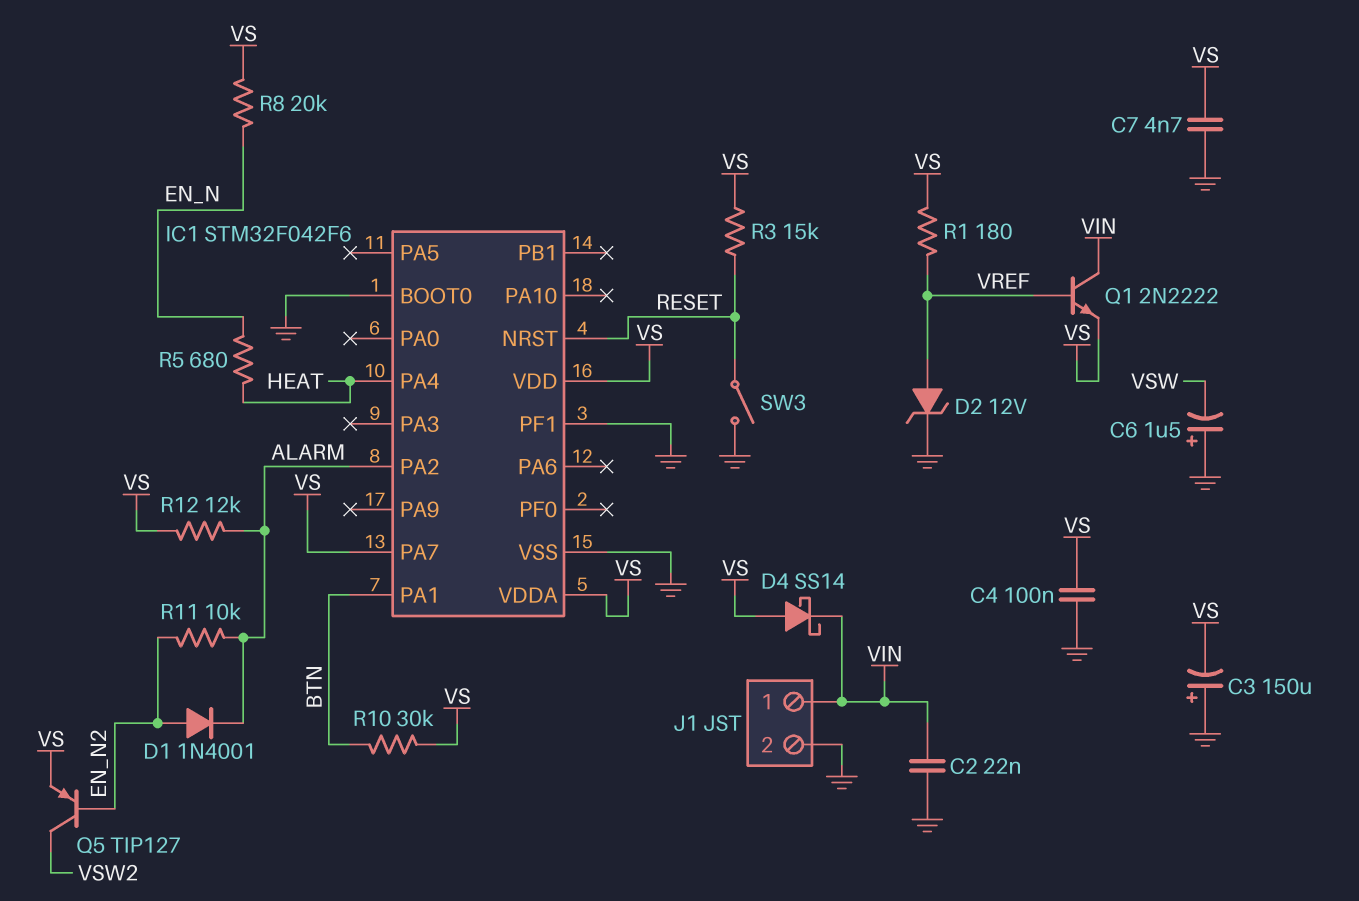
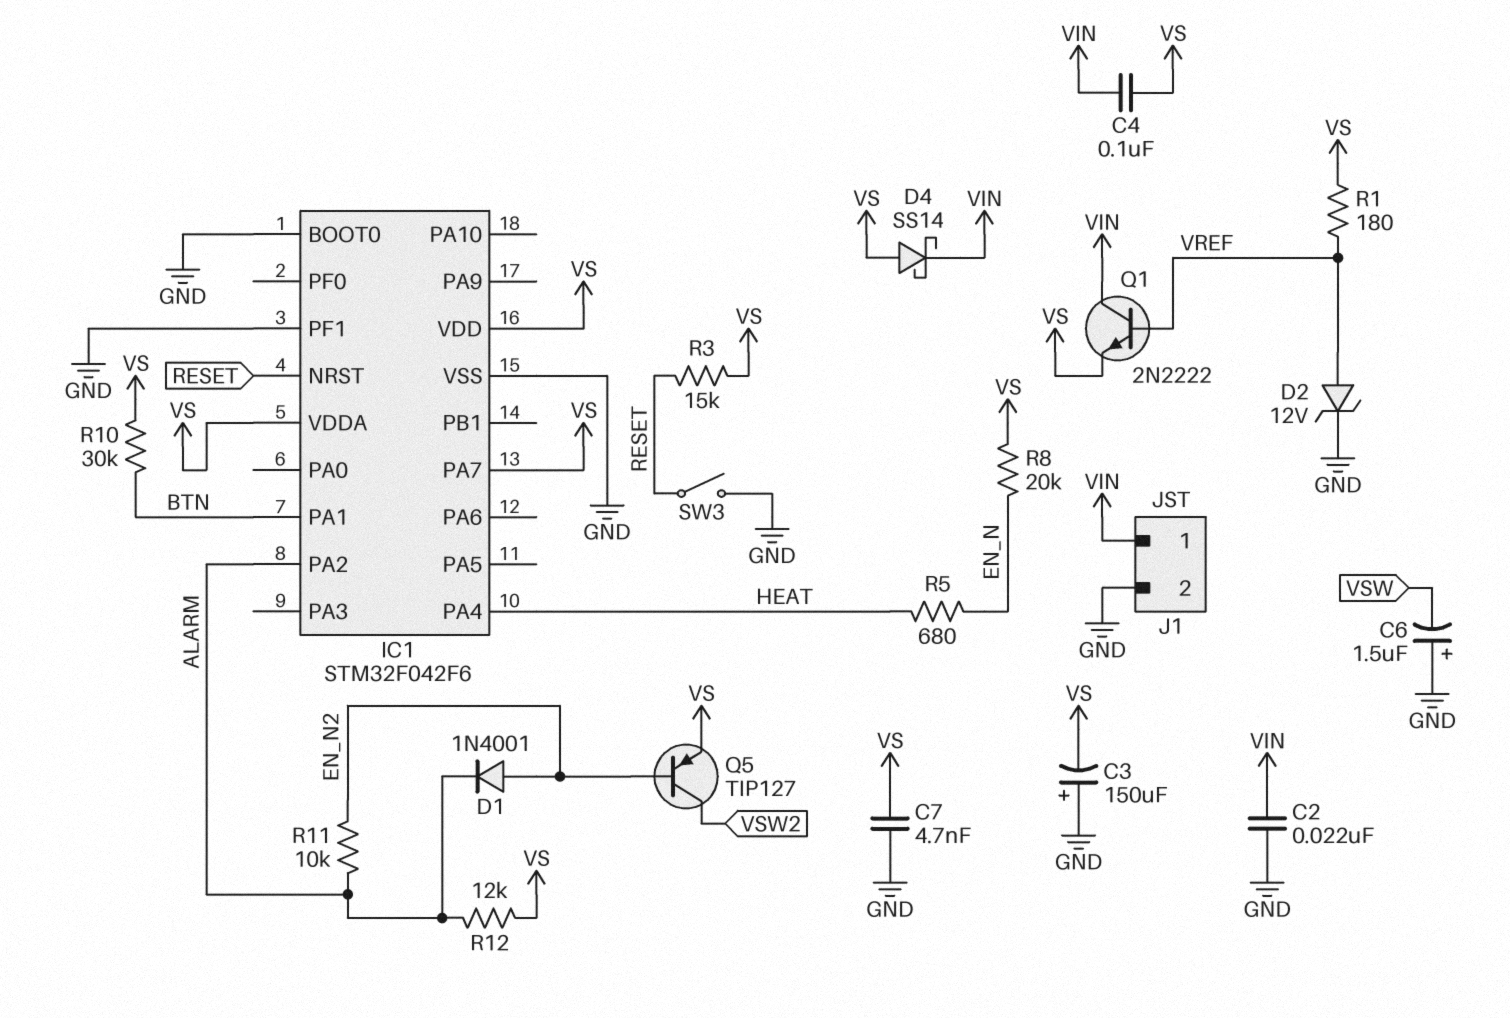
C4: 100nF (GND, VS) -> 100nF (VIN, VS)

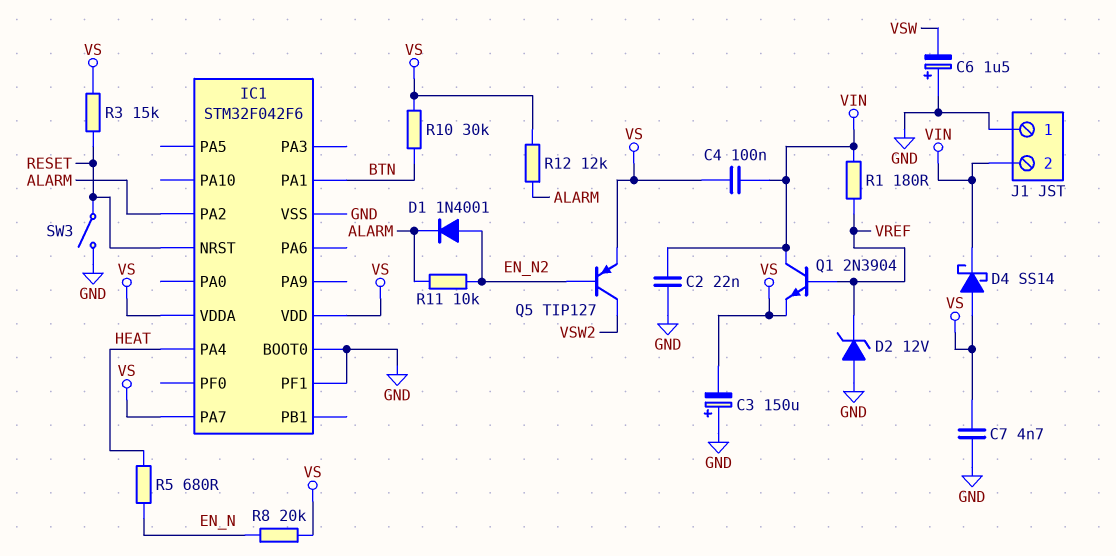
D2: zener 12V (A VREF, K GND) -> zener 12V (A GND, K VREF)
J1 pin 1: VIN -> GND
J1 pin 2: GND -> VIN
Q1: NPN 2N2222 (B VREF, C VIN, E VS) -> NPN 2N3904 (B VREF, C VIN, E VS)
R1: 180 (VREF, VS) -> 180 (VIN, VREF)

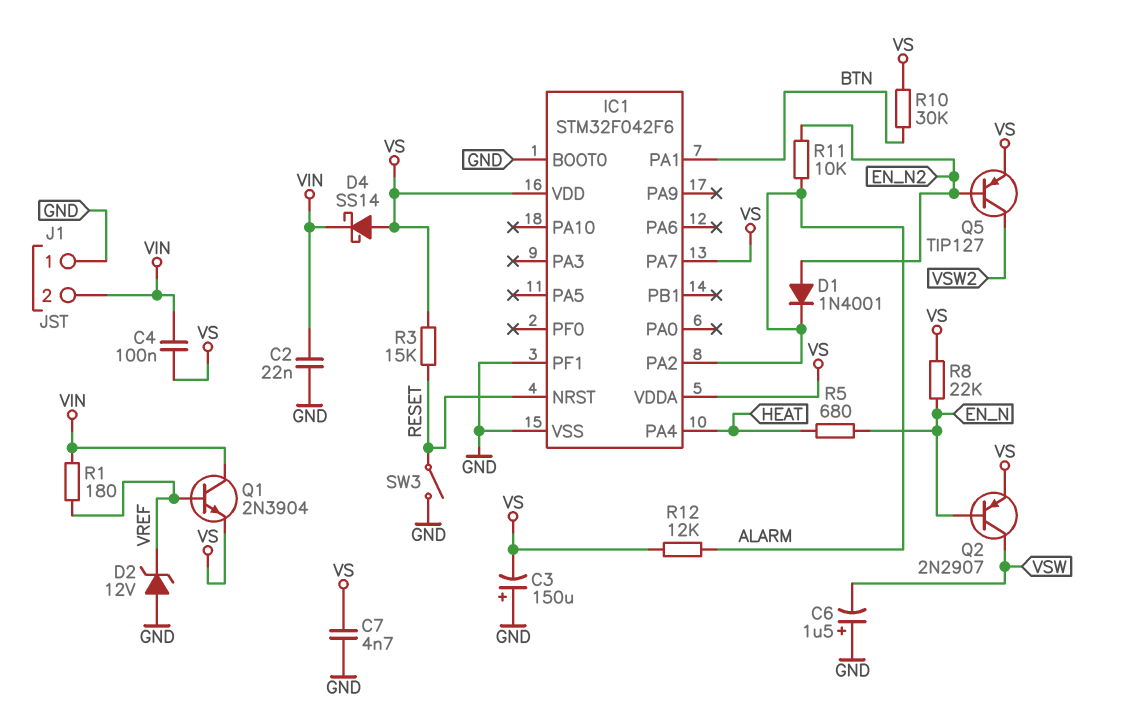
Q2: none -> PNP 2N2907 (B EN_N, C VSW, E VS)
R8: 20k (EN_N, VS) -> 22k (EN_N, VS)

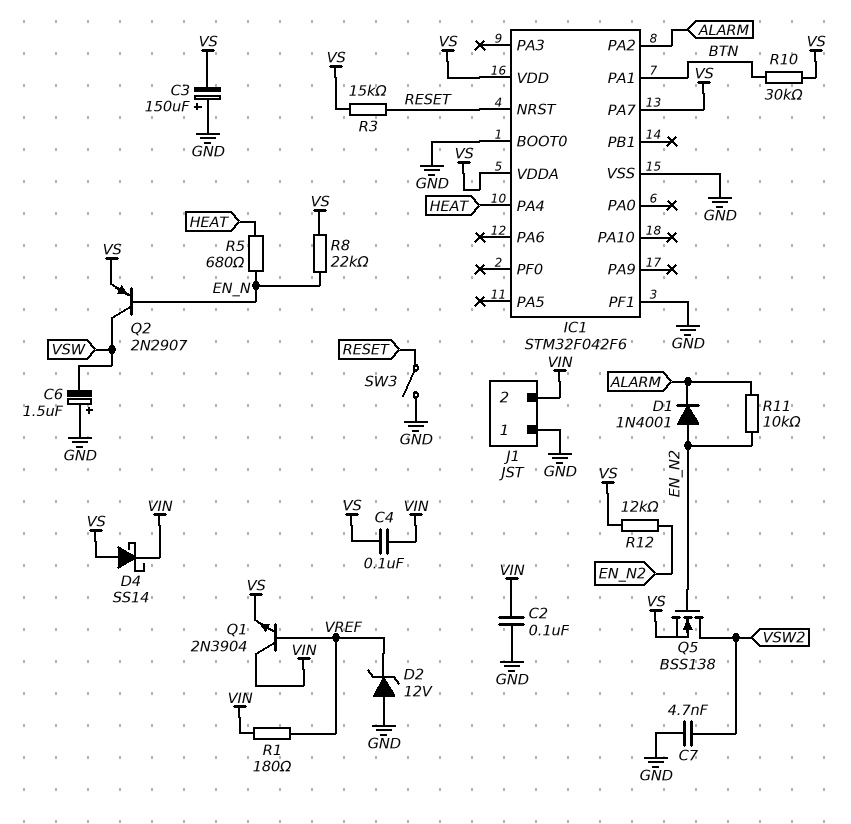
C2: 22nF (GND, VIN) -> 100nF (GND, VIN)
C7: 4.7nF (GND, VS) -> 4.7nF (GND, VSW2)
Q5: PNP TIP127 (B EN_N2, C VSW2, E VS) -> NMOS BSS138 (G EN_N2, D VSW2, S VS)
R12: 12k (ALARM, VS) -> 12k (EN_N2, VS)

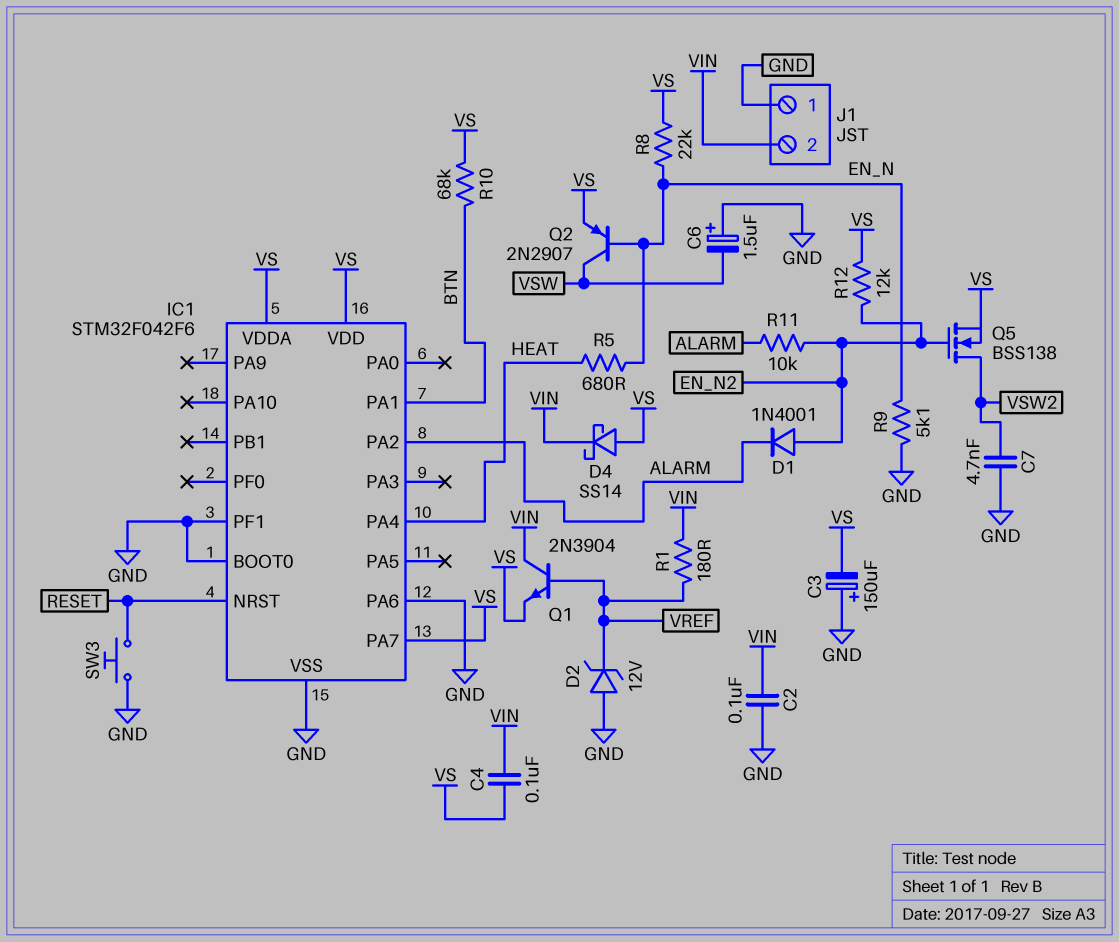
IC1 pin PA6: none -> GND
R3: 15k (RESET, VS) -> none
R9: none -> 5.1k (EN_N, GND)
R10: 30k (BTN, VS) -> 68k (BTN, VS)
SW3: switch (GND, RESET) -> button (GND, RESET)

